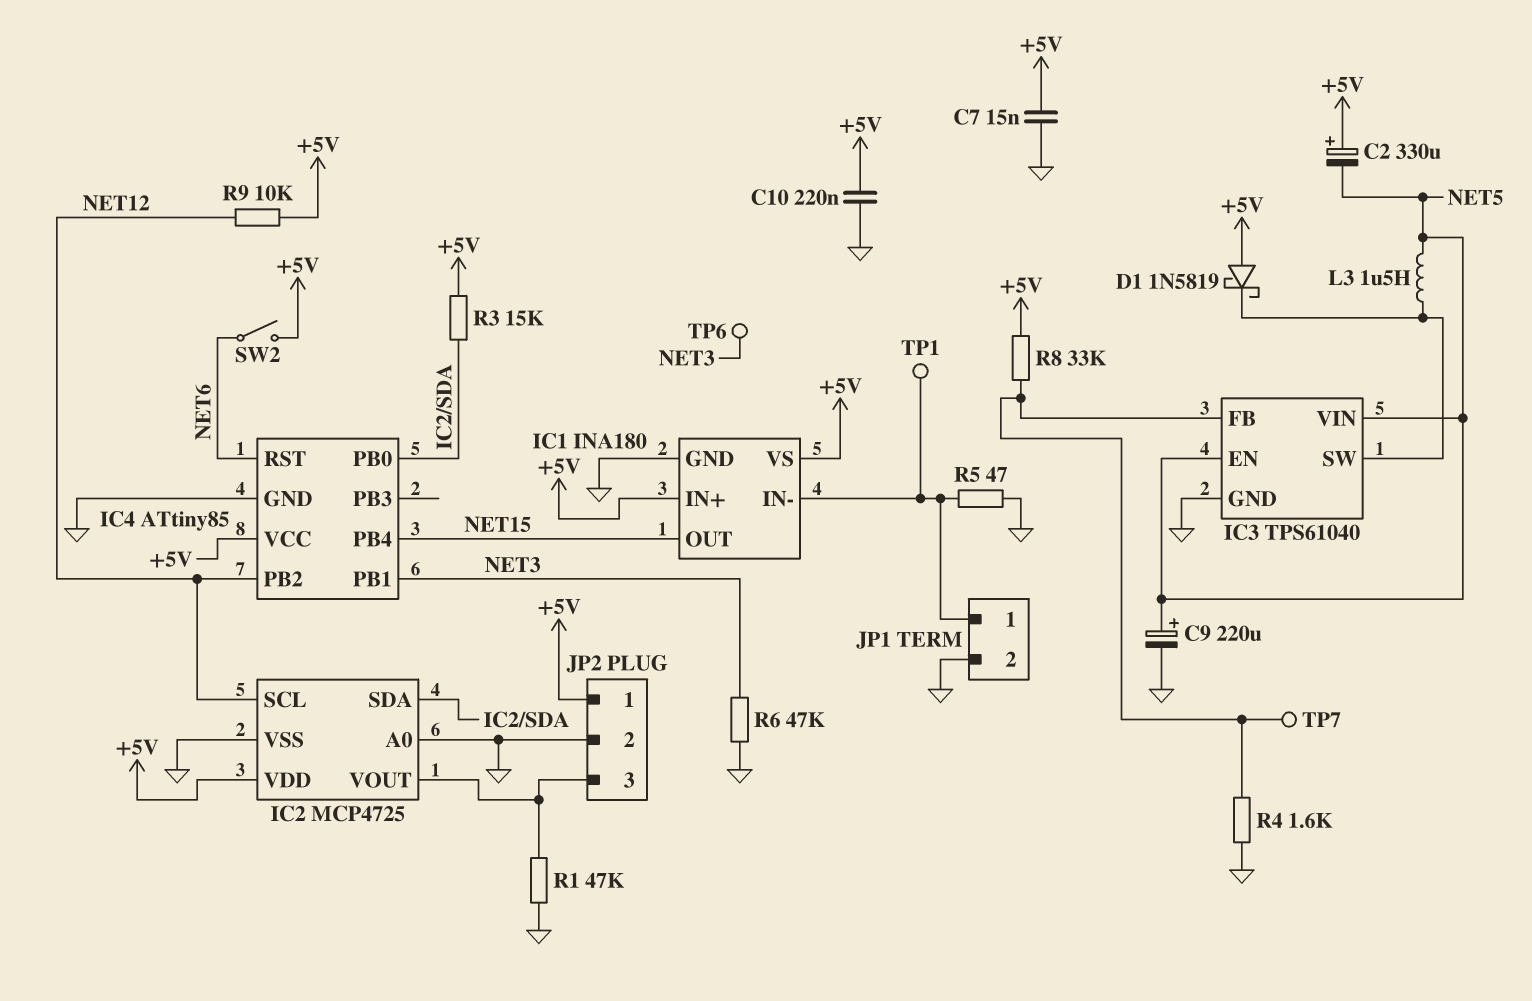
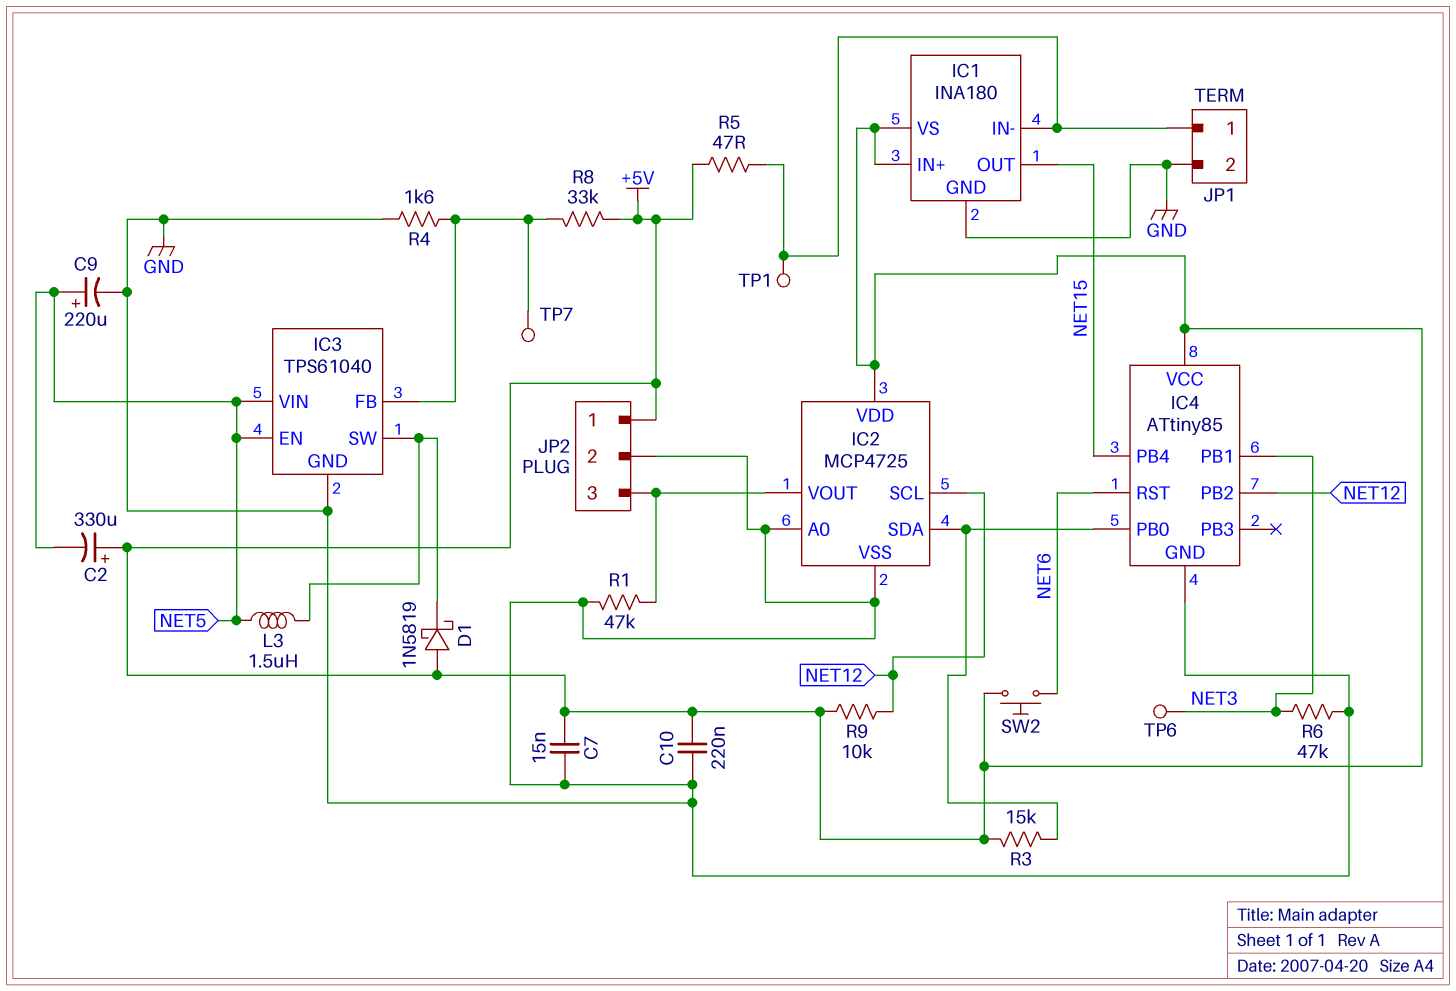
R5: 47 (GND, IC1/IN-) -> 47 (+5V, IC1/IN-)
SW2: switch (+5V, NET6) -> button (+5V, NET6)

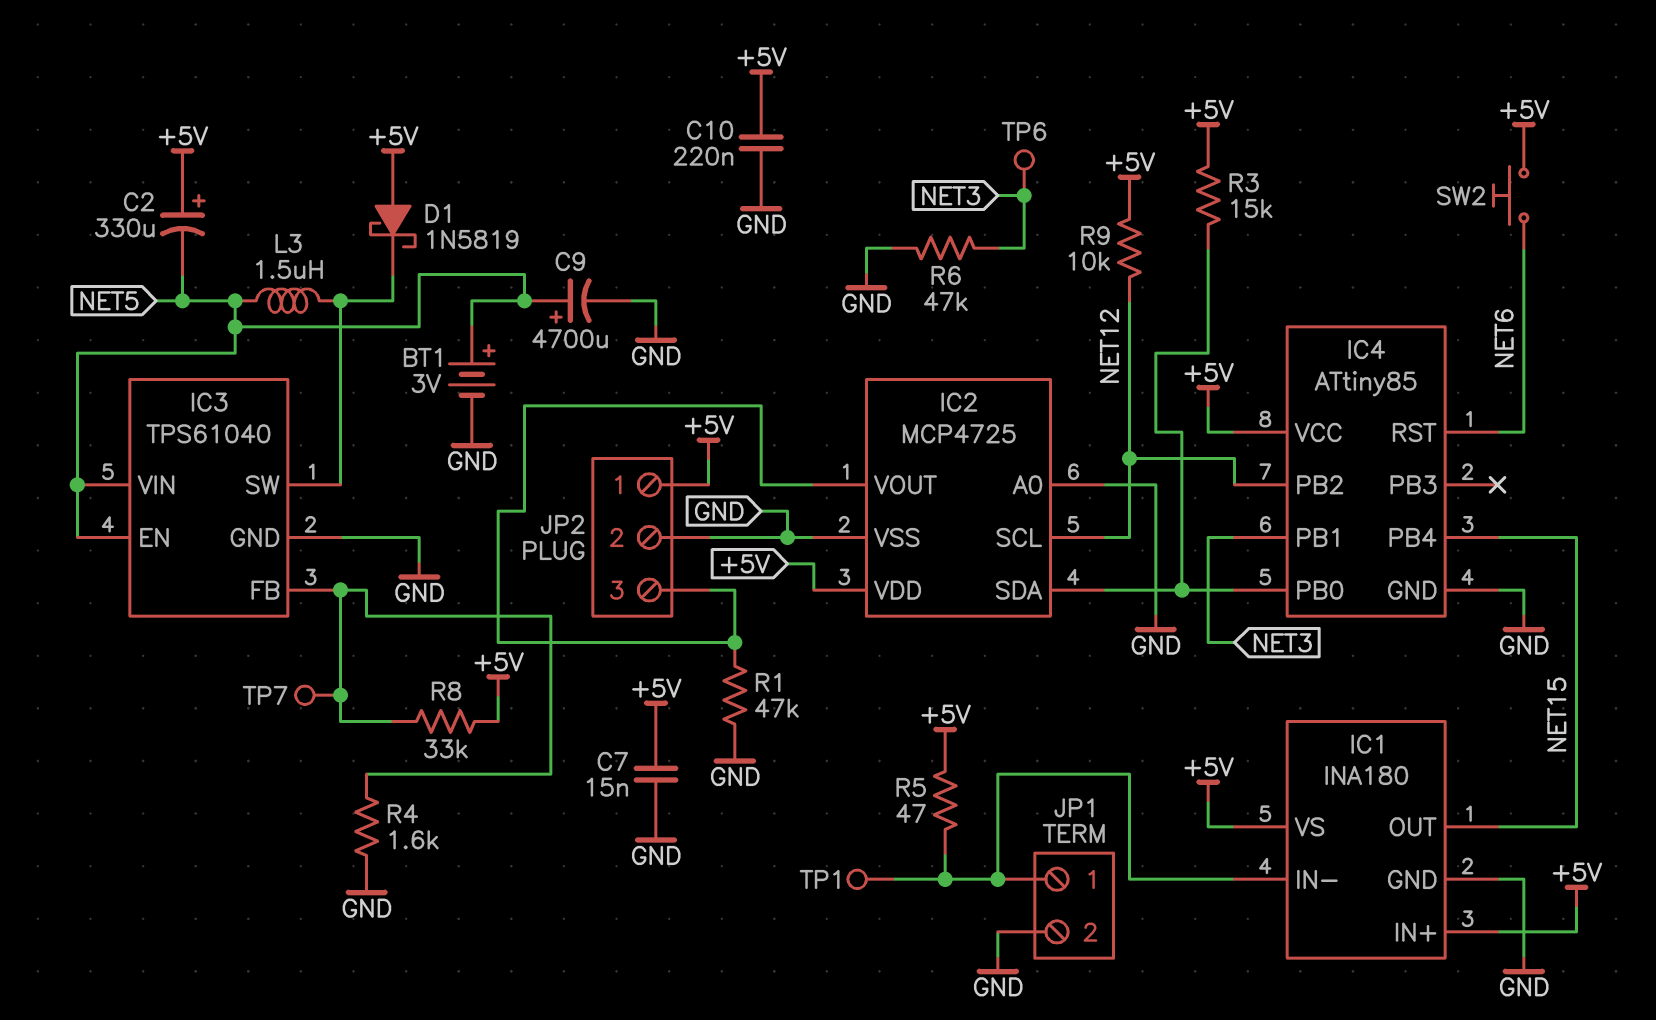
BT1: none -> 3V (plus NET5, minus GND)
C9: 220uF (plus NET5, minus GND) -> 4700uF (plus NET5, minus GND)

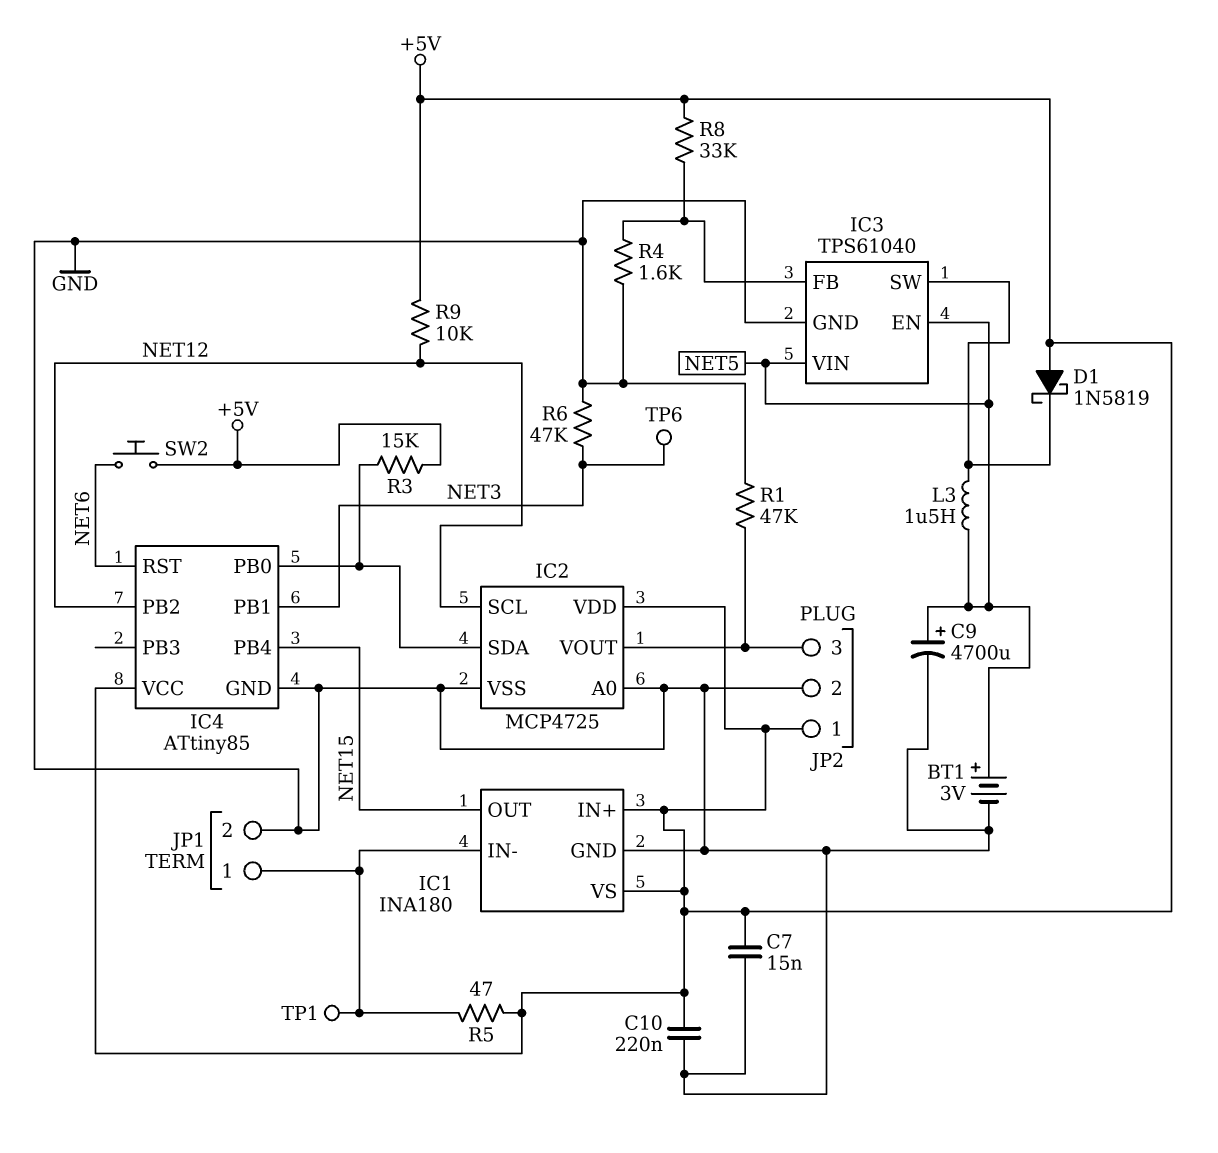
C2: 330uF (plus +5V, minus NET5) -> none
TP7: test point (IC3/FB) -> none

